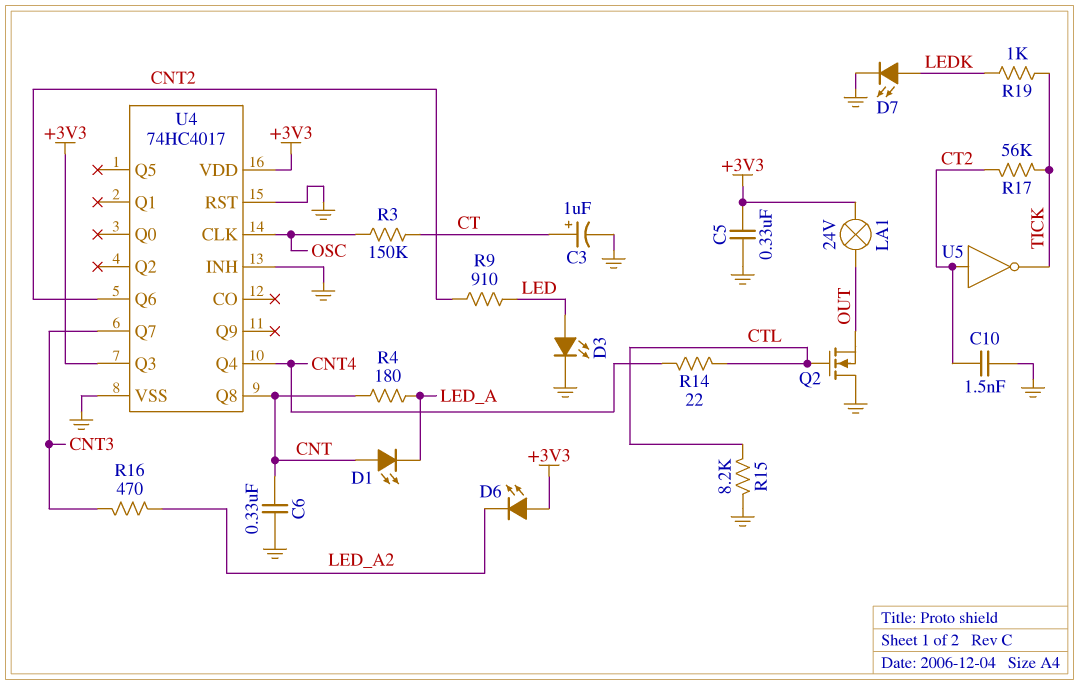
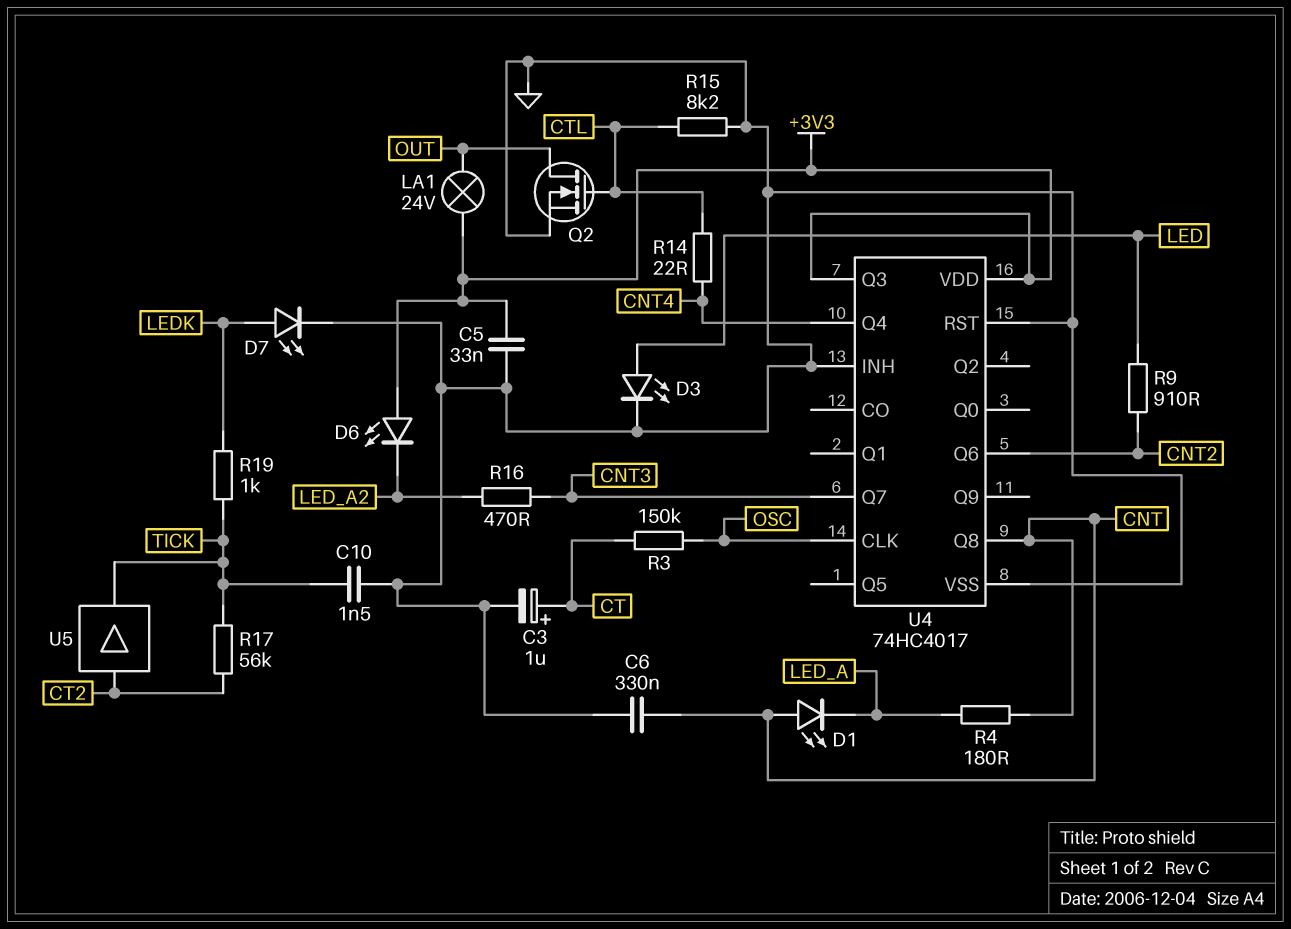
C5: 330nF (+3V3, GND) -> 33nF (+3V3, GND)
C10: 1.5nF (CT2, GND) -> 1.5nF (GND, TICK)
Q2: NMOS (G CTL, D GND, S OUT) -> NMOS (G CTL, D OUT, S GND)
U5: NOT (in CT2, out TICK) -> buffer (in CT2, out TICK)

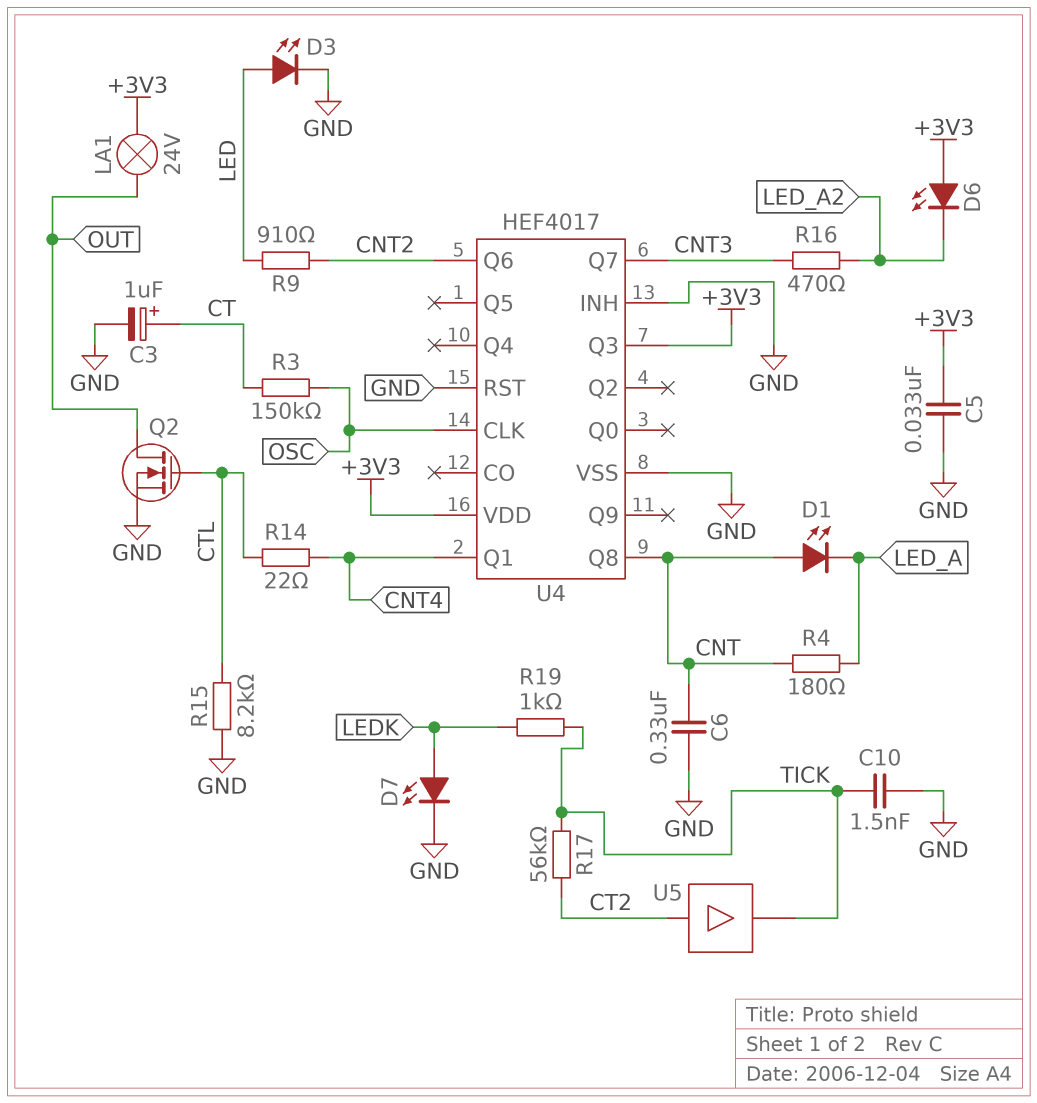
U4: 74HC4017 -> HEF4017
U4 pin Q1: none -> CNT4
U4 pin Q4: CNT4 -> none

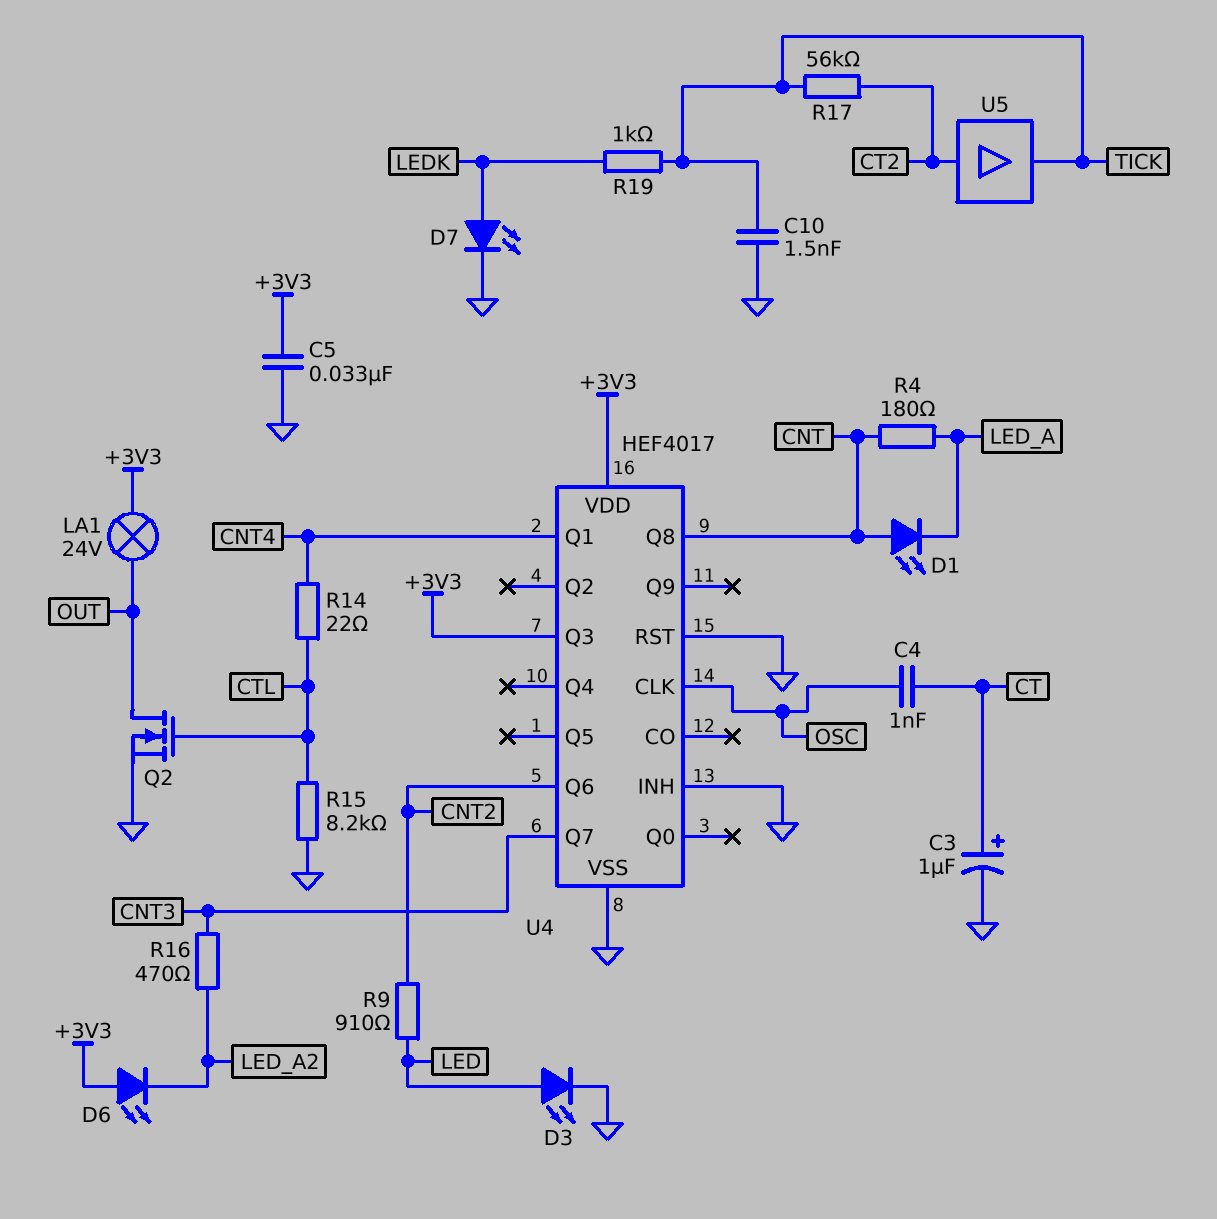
C4: none -> 1nF (CT, OSC)
C6: 330nF (CNT, GND) -> none
R3: 150k (CT, OSC) -> none

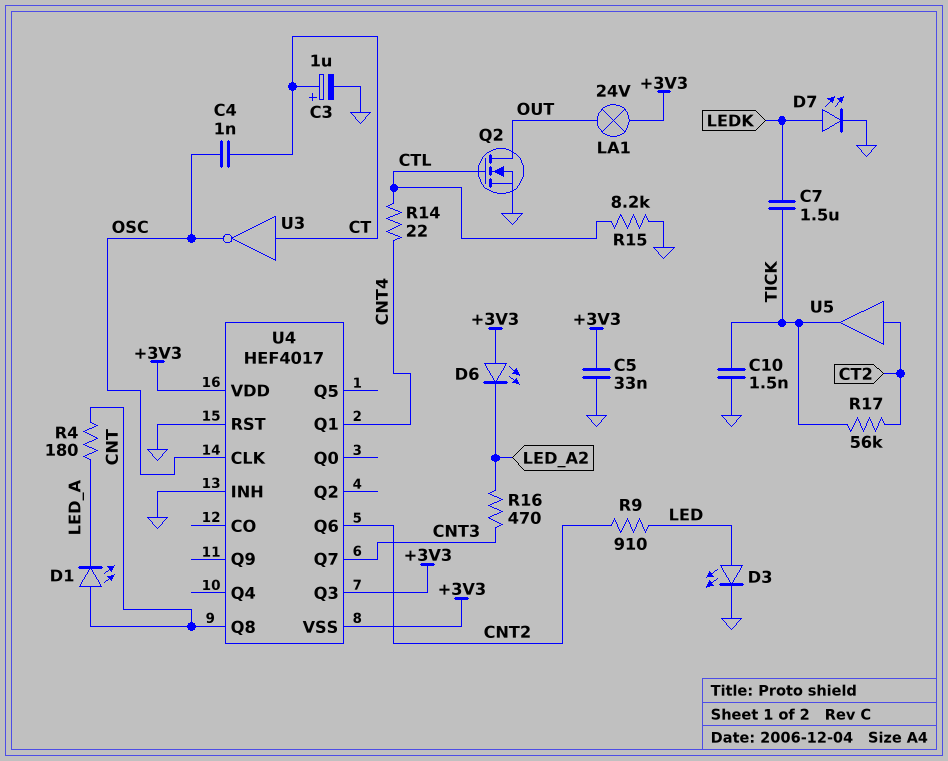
C7: none -> 1.5uF (LEDK, TICK)
R19: 1k (LEDK, TICK) -> none
U3: none -> NOT (in CT, out OSC)
U4 pin VSS: GND -> +3V3

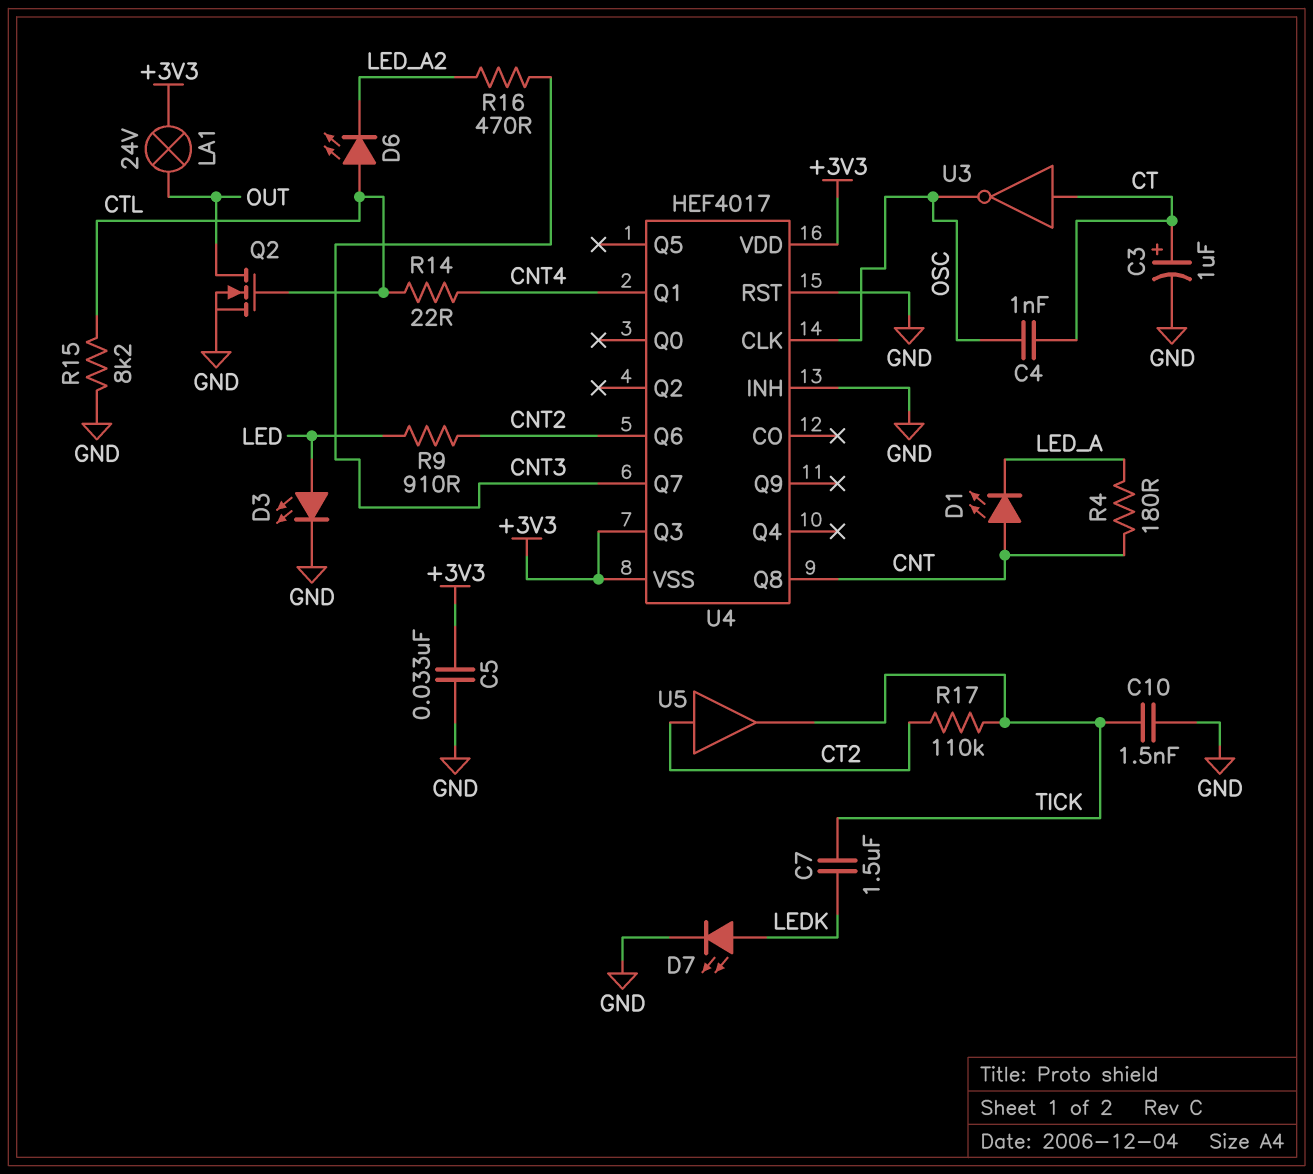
D6: LED (A +3V3, K LED_A2) -> LED (A CTL, K LED_A2)
R17: 56k (CT2, TICK) -> 110k (CT2, TICK)

